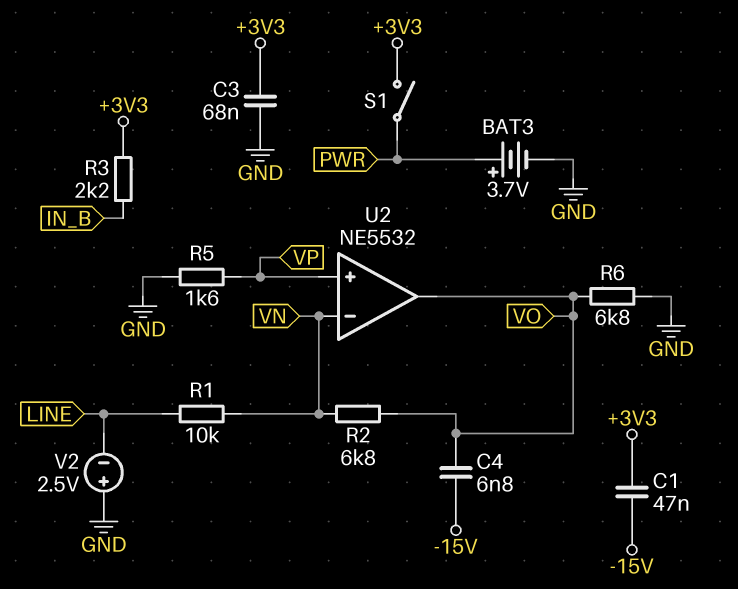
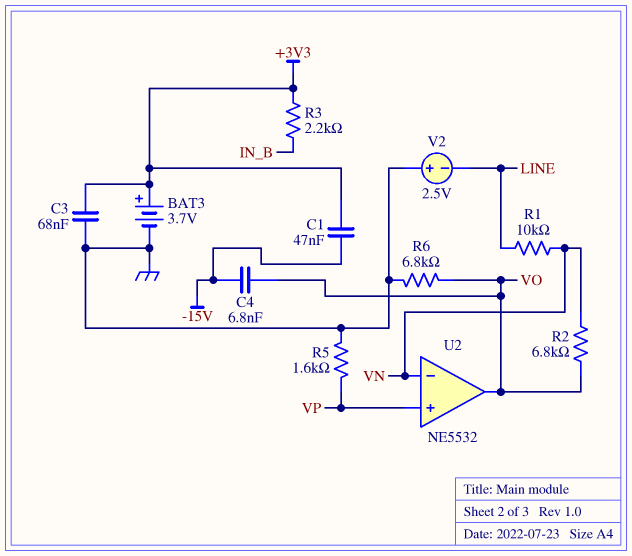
BAT3: 3.7V (plus PWR, minus GND) -> 3.7V (plus +3V3, minus GND)
S1: switch (+3V3, PWR) -> none

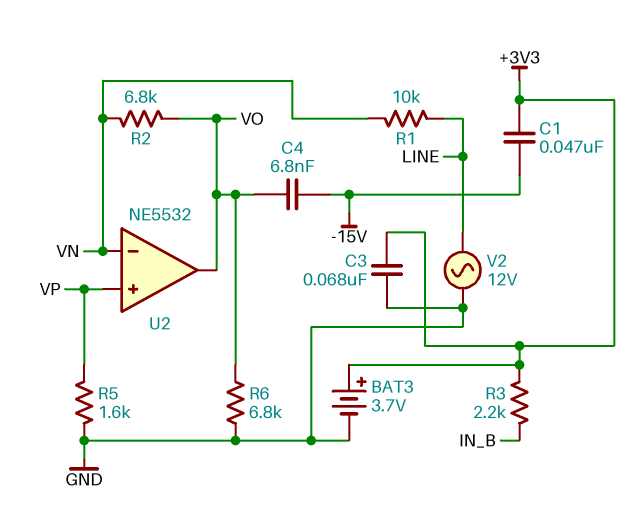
V2: 2.5V (plus GND, minus LINE) -> AC 12V (GND, LINE)

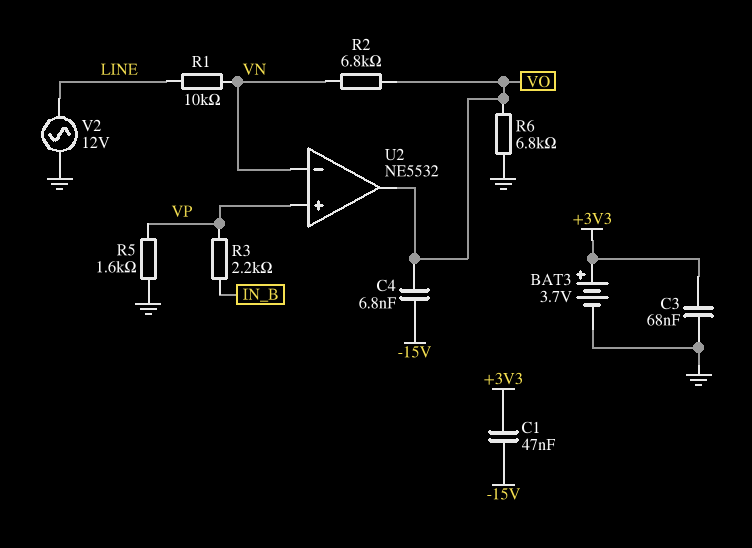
R3: 2.2k (+3V3, IN_B) -> 2.2k (IN_B, VP)

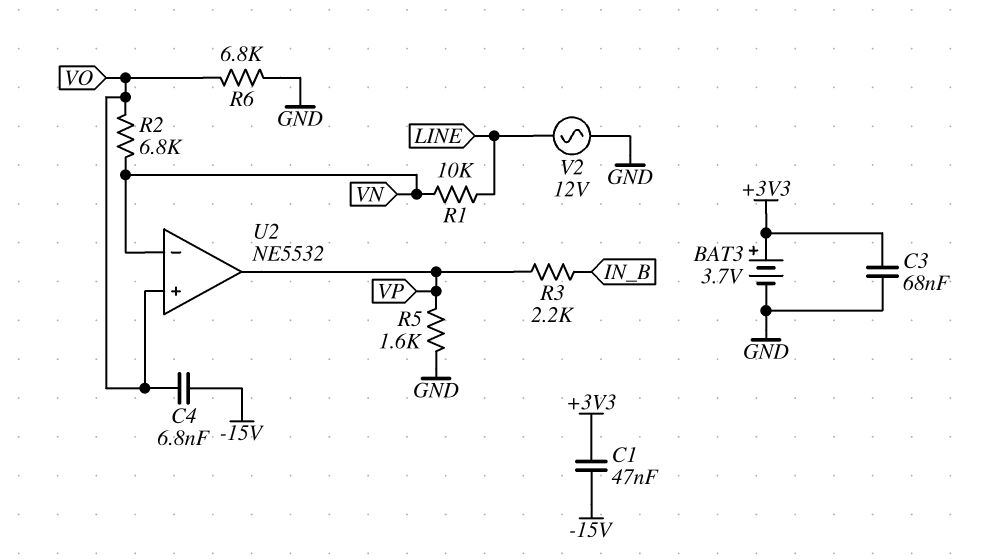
U2 pin in+: VP -> VO
U2 pin out: VO -> VP

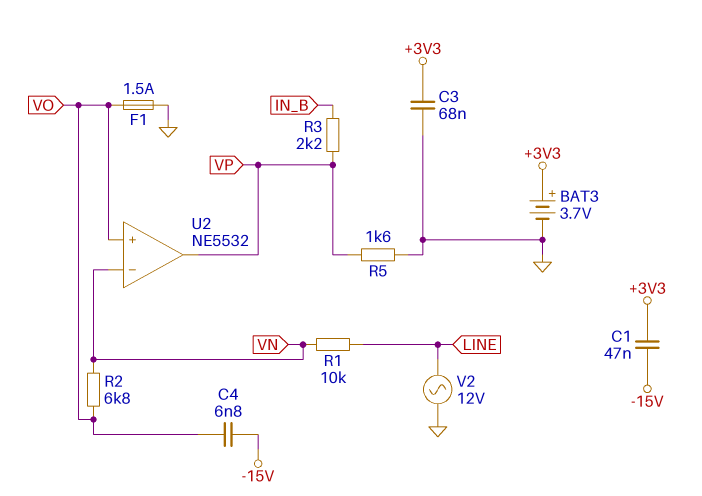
F1: none -> 1.5A (GND, VO)
R6: 6.8k (GND, VO) -> none

